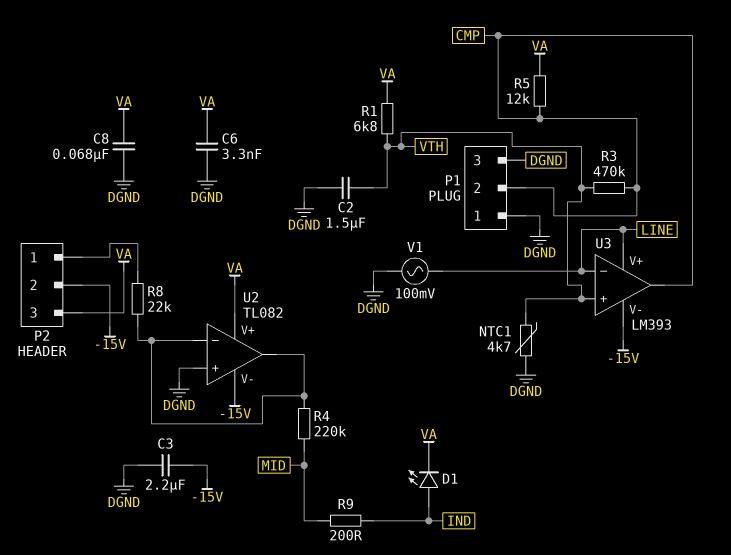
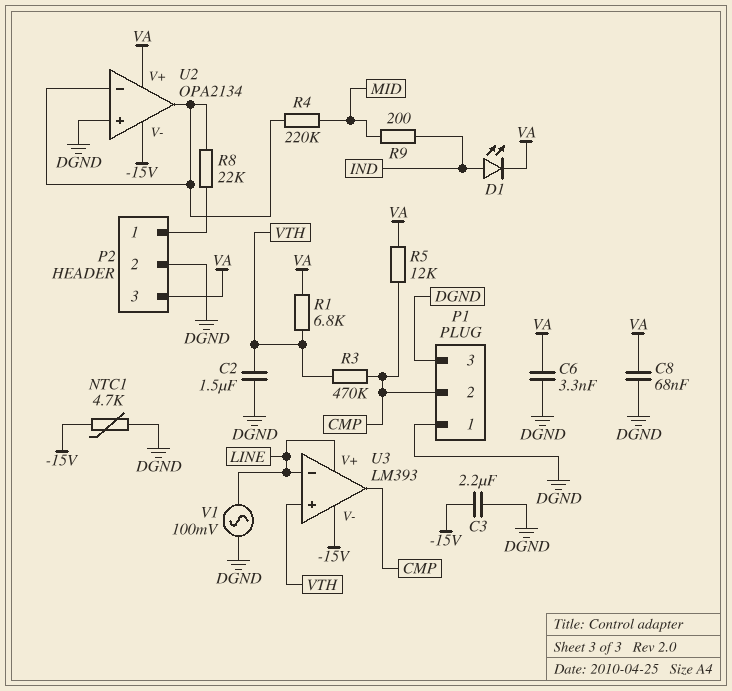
NTC1: 4.7k (DGND, VTH) -> 4.7k (-15V, DGND)
P2 pin 2: -15V -> DGND
U2: TL082 -> OPA2134

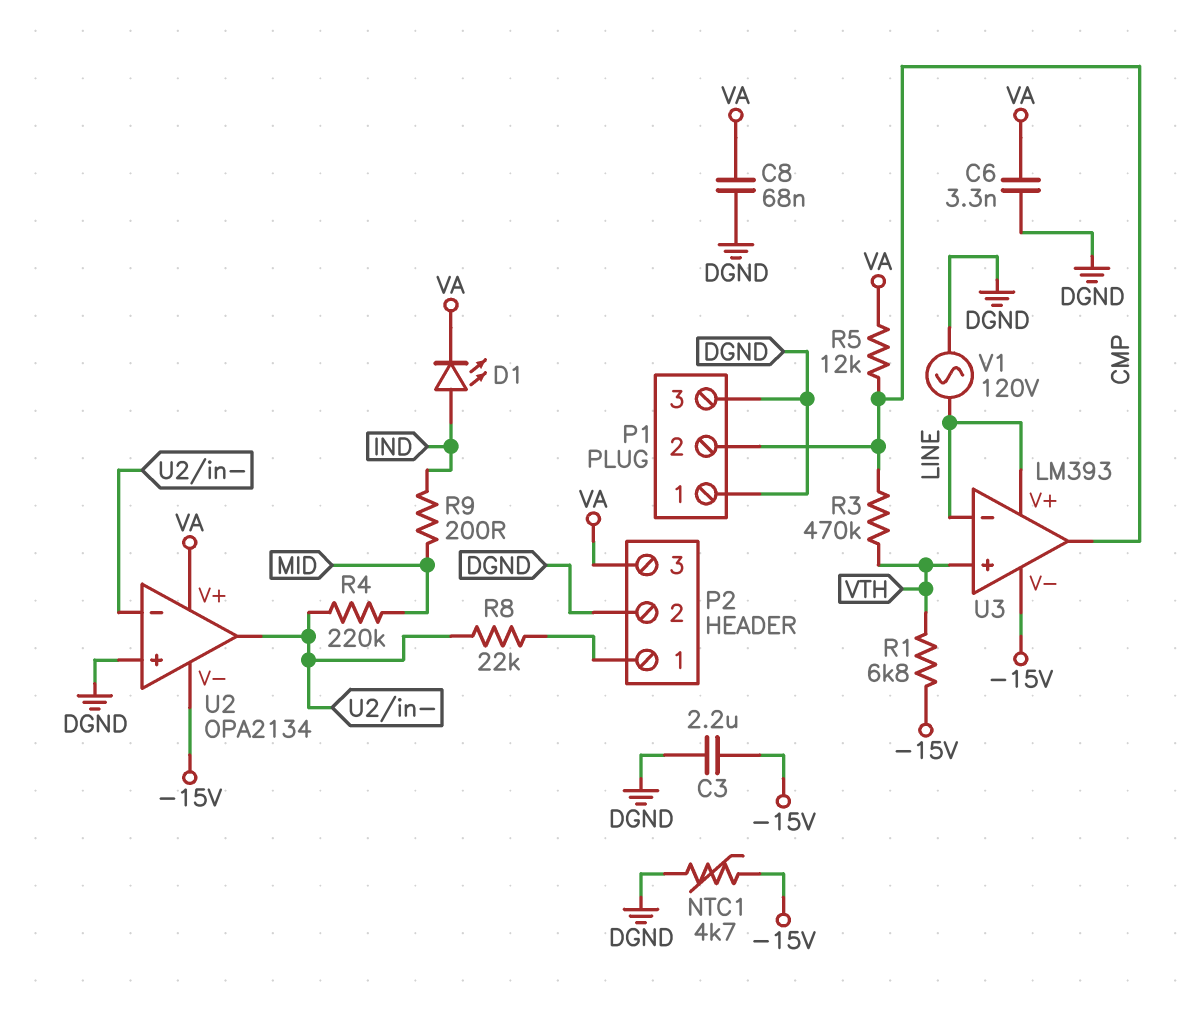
C2: 1.5uF (DGND, VTH) -> none
R1: 6.8k (VA, VTH) -> 6.8k (-15V, VTH)
V1: AC 100mV (DGND, LINE) -> AC 120V (DGND, LINE)

